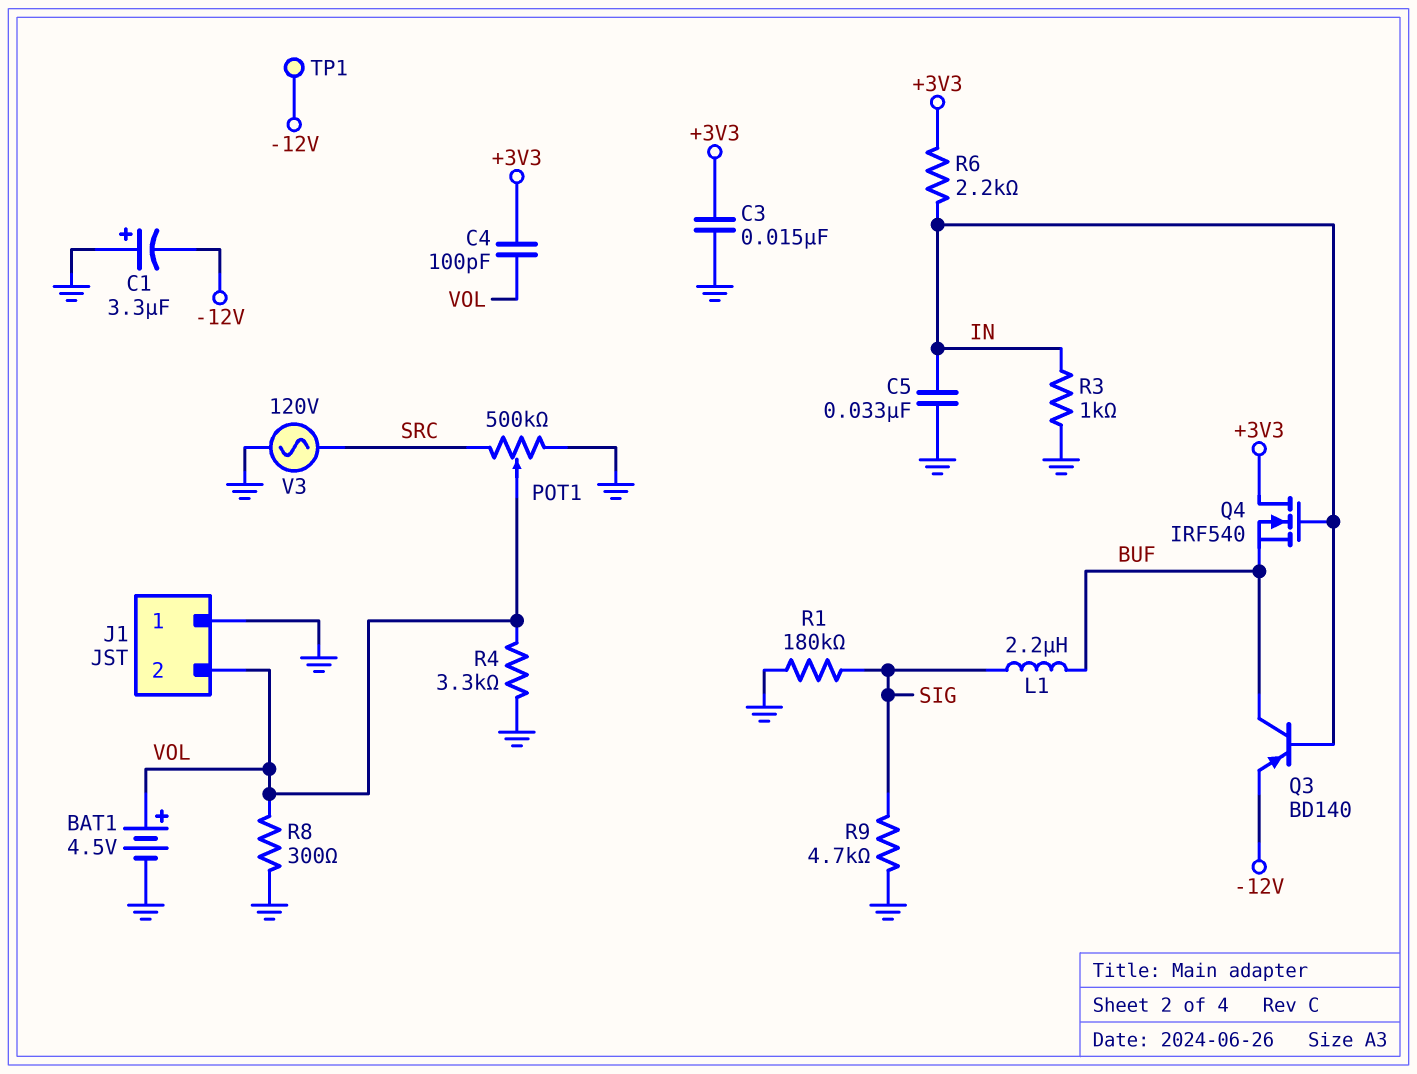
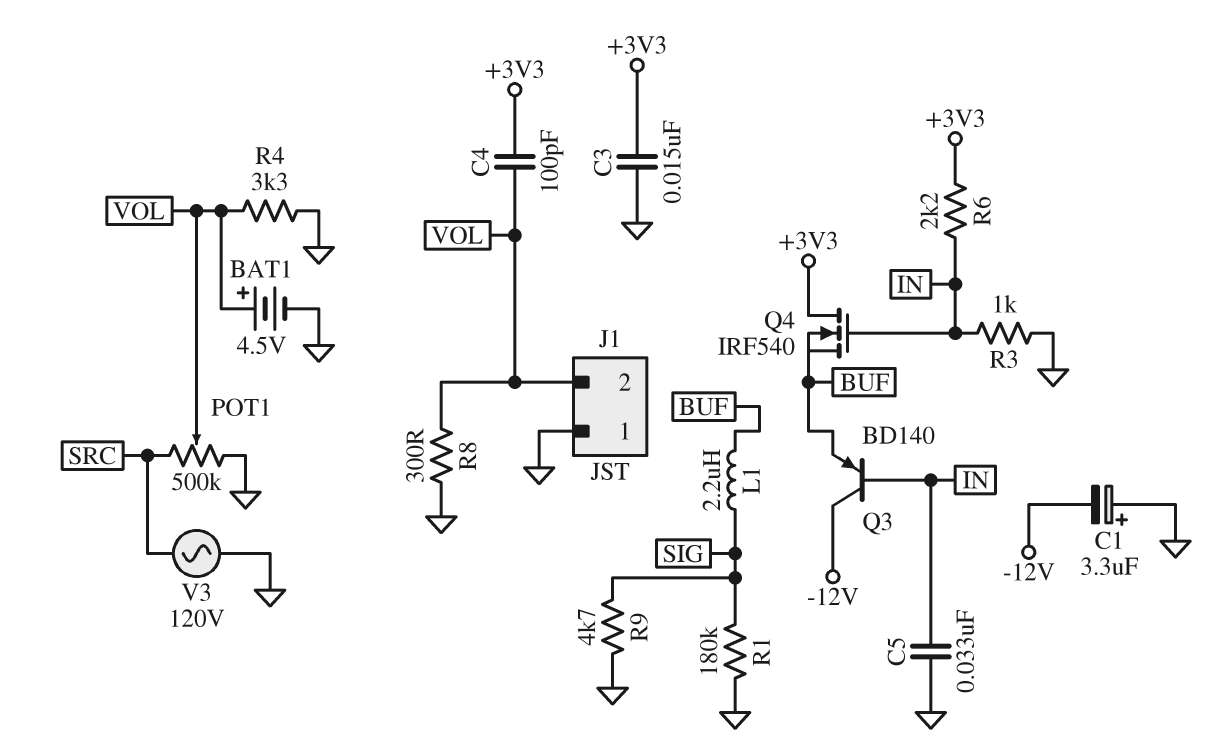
Q3: PNP BD140 (B IN, C BUF, E -12V) -> PNP BD140 (B IN, C -12V, E BUF)
TP1: test point (-12V) -> none

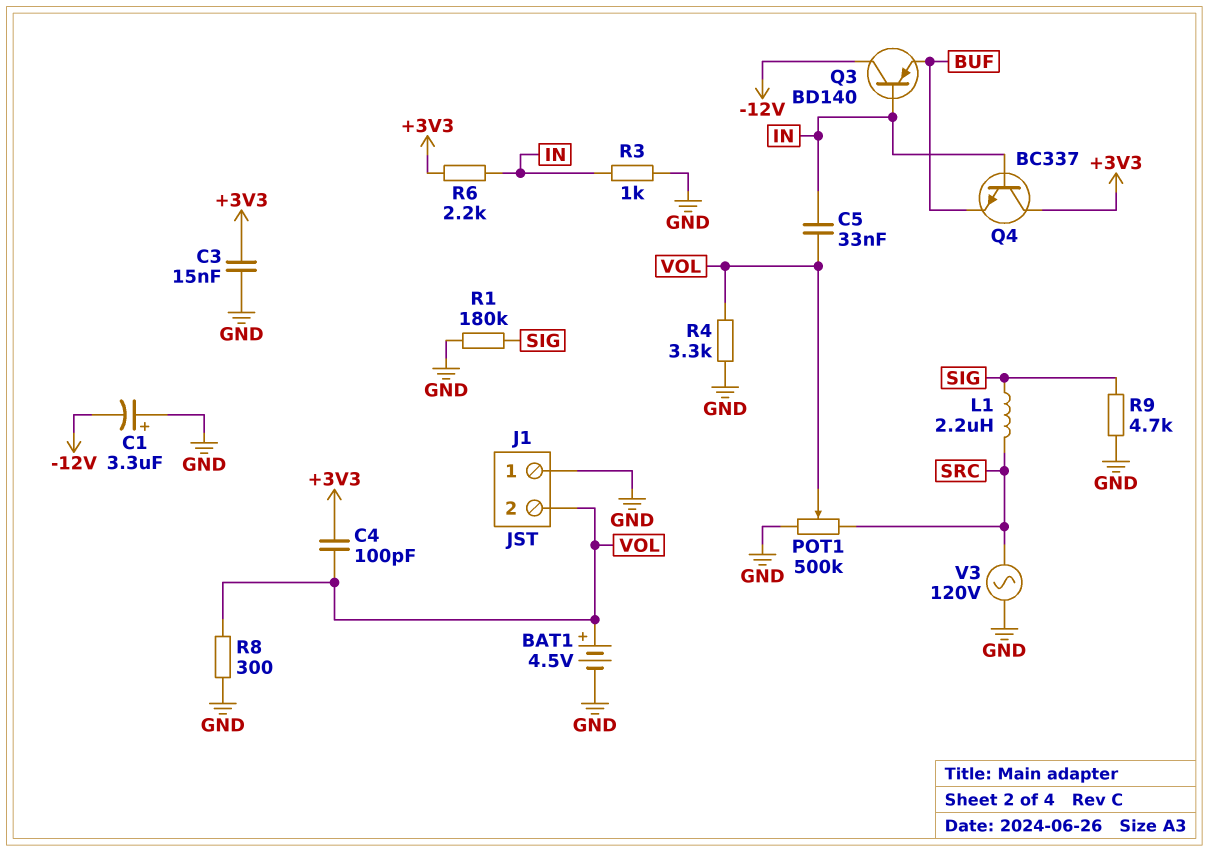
C5: 33nF (GND, IN) -> 33nF (IN, VOL)
L1: 2.2uH (BUF, SIG) -> 2.2uH (SIG, SRC)
Q4: NMOS IRF540 (G IN, D +3V3, S BUF) -> NPN BC337 (B IN, C +3V3, E BUF)

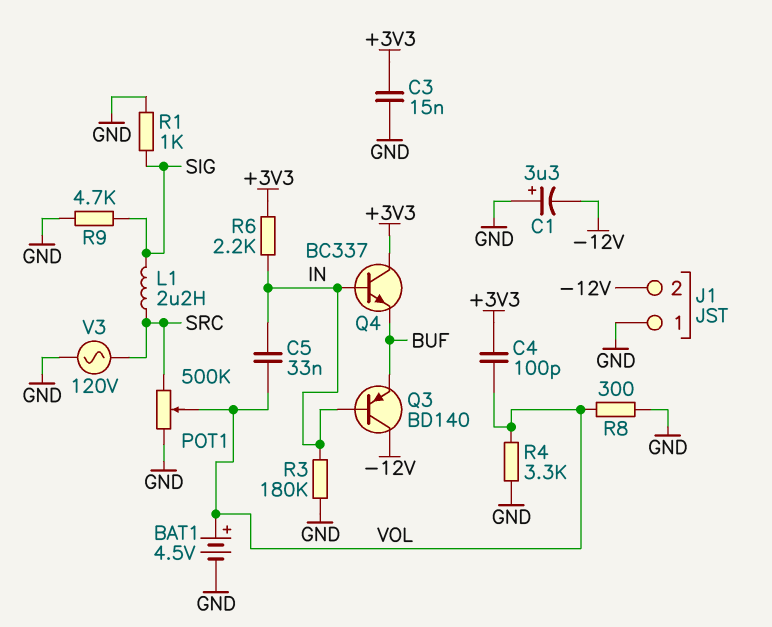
J1 pin 2: VOL -> -12V
R1: 180k (GND, SIG) -> 1k (GND, SIG)
R3: 1k (GND, IN) -> 180k (GND, IN)

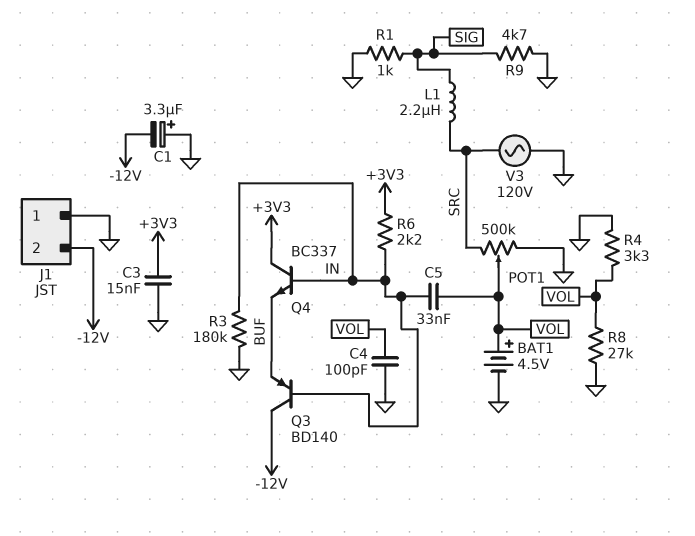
C4: 100pF (+3V3, VOL) -> 100pF (GND, VOL)
R8: 300 (GND, VOL) -> 27k (GND, VOL)

